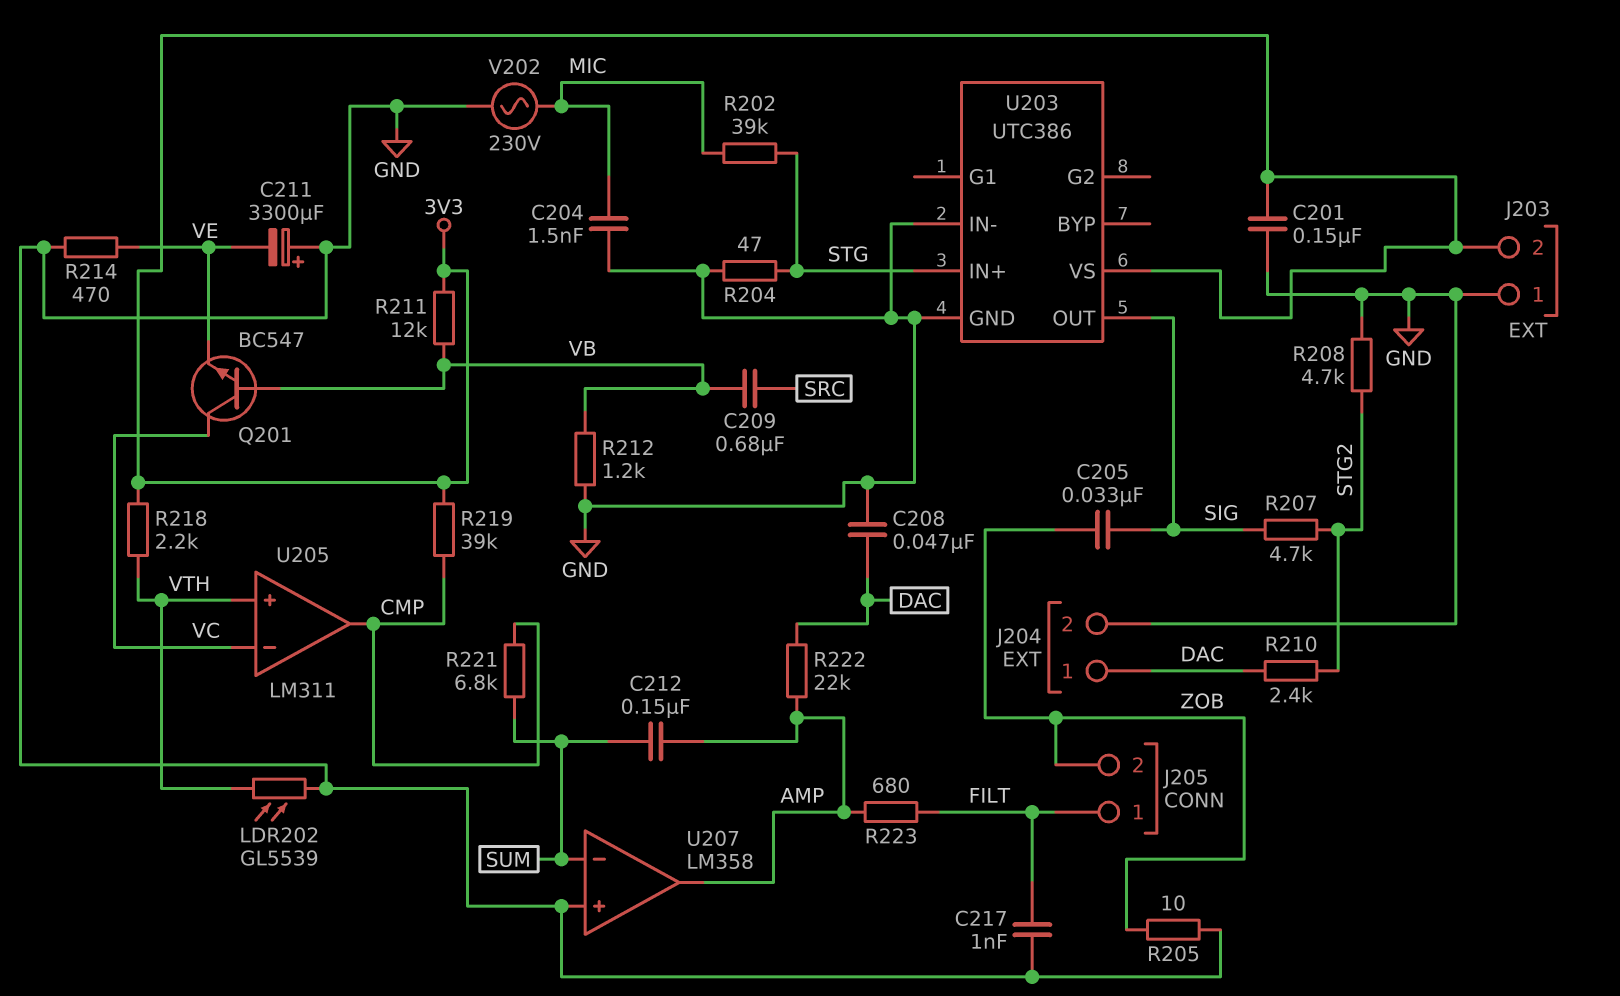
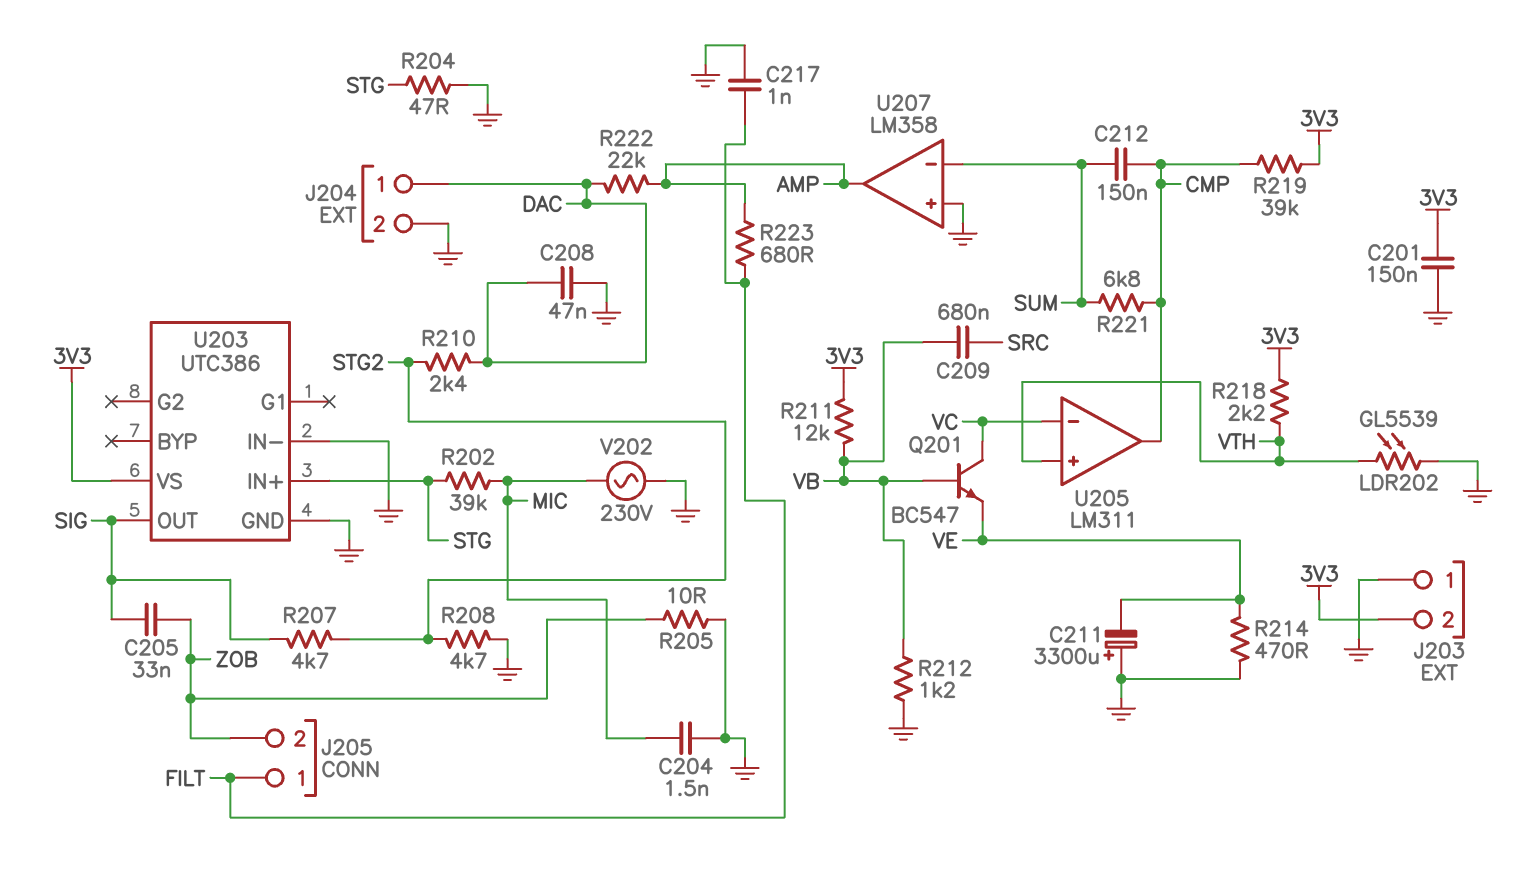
C212: 150nF (AMP, SUM) -> 150nF (CMP, SUM)

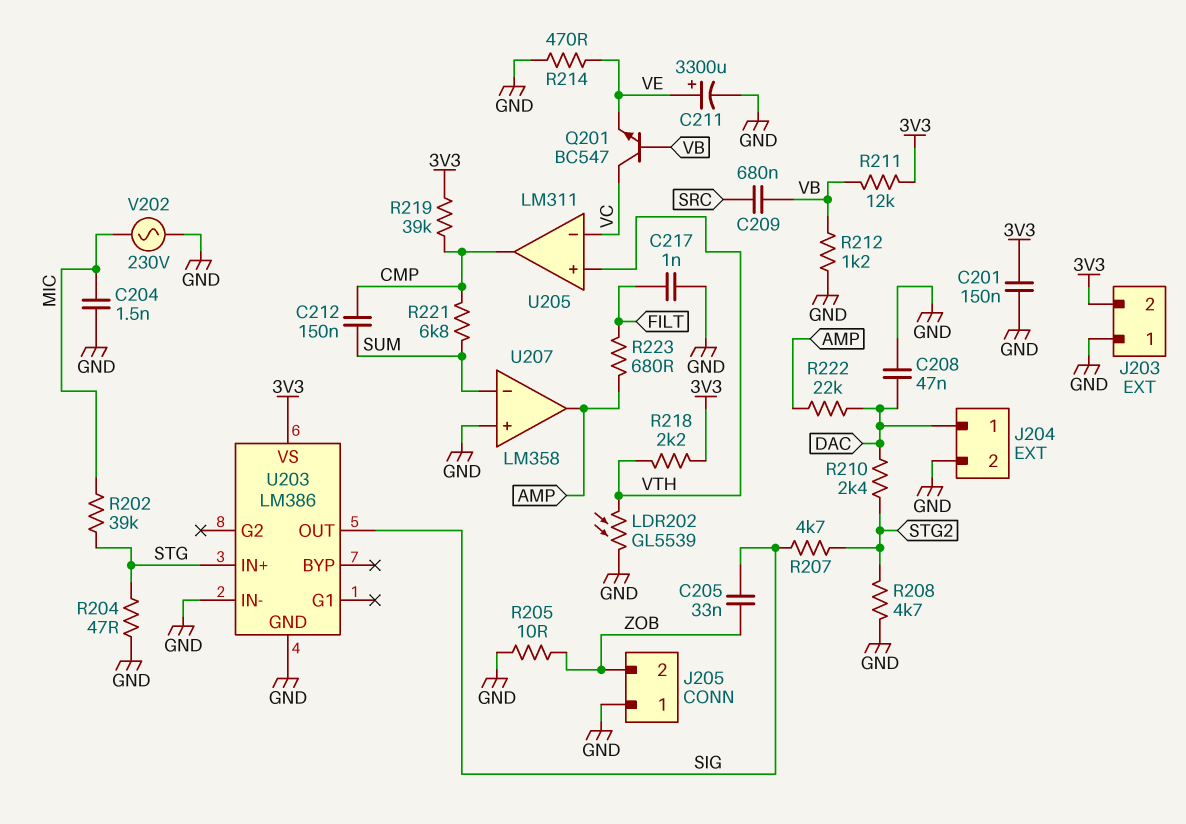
C211: 3300uF (plus GND, minus VE) -> 3300uF (plus VE, minus GND)
J205 pin 1: FILT -> GND
U203: UTC386 -> LM386

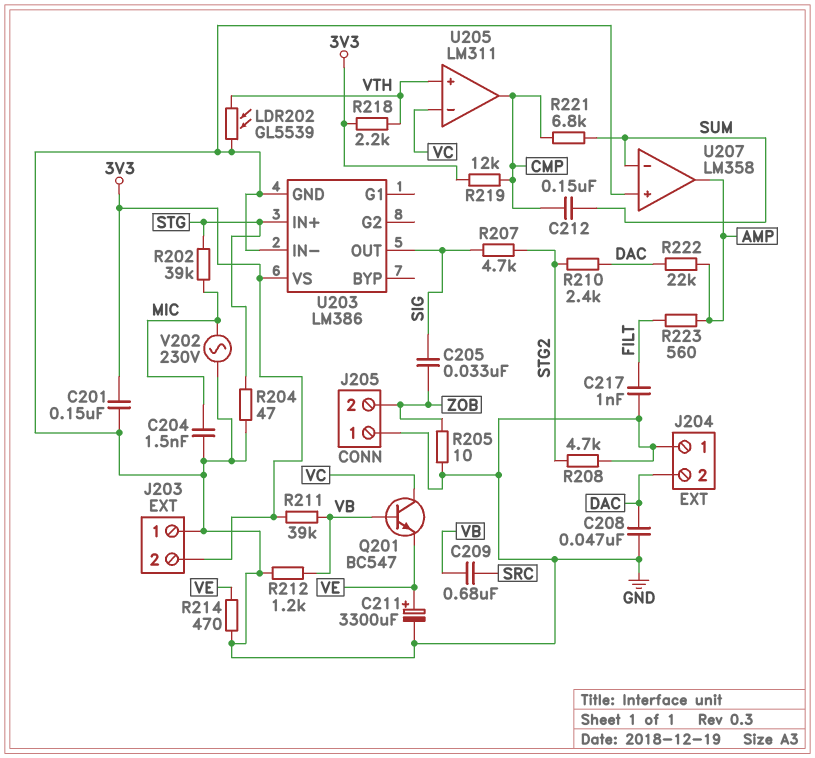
J204 pin 1: DAC -> GND
J204 pin 2: GND -> DAC
R211: 12k (3V3, VB) -> 39k (3V3, VB)
R219: 39k (3V3, CMP) -> 12k (3V3, CMP)
R223: 680 (AMP, FILT) -> 560 (AMP, FILT)

